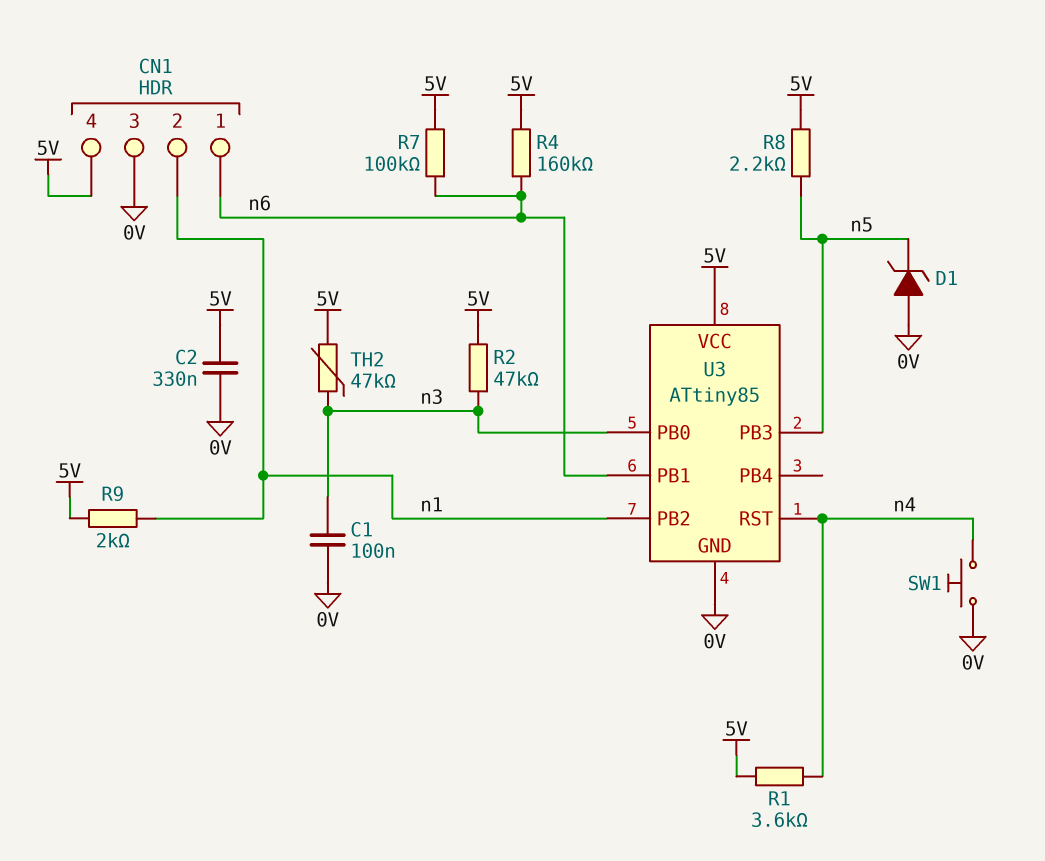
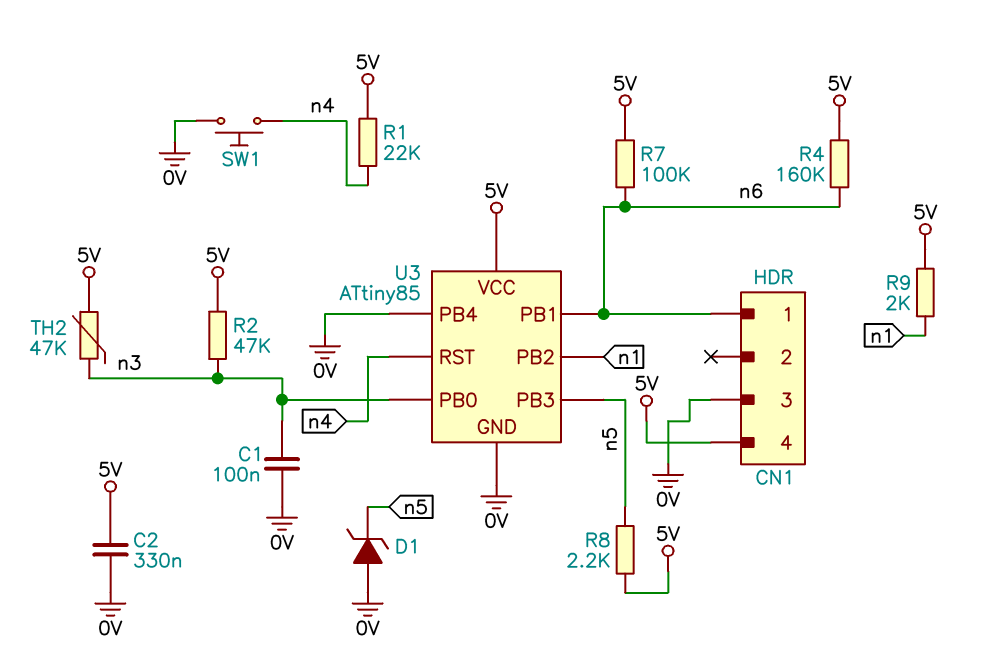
CN1 pin 2: n1 -> none
R1: 3.6k (5V, n4) -> 22k (5V, n4)
U3 pin PB4: none -> 0V

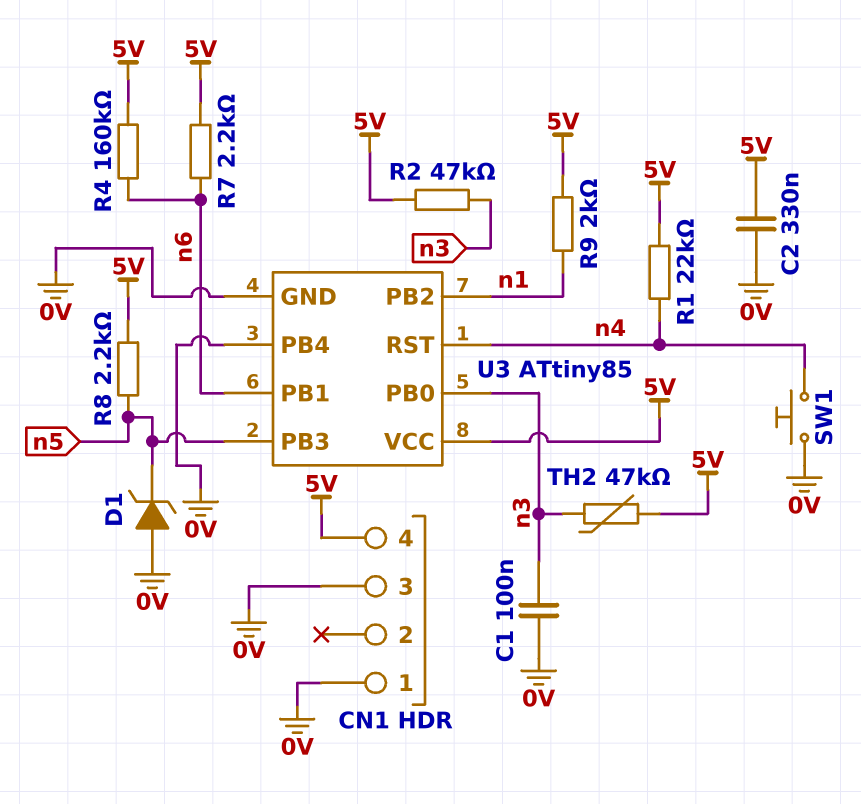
CN1 pin 1: n6 -> 0V
R7: 100k (5V, n6) -> 2.2k (5V, n6)

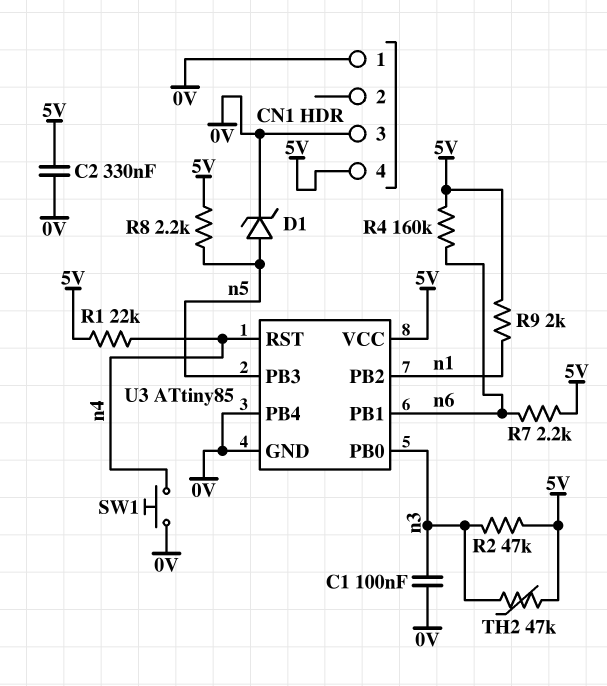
D1: zener (A 0V, K n5) -> zener (A n5, K 0V)

